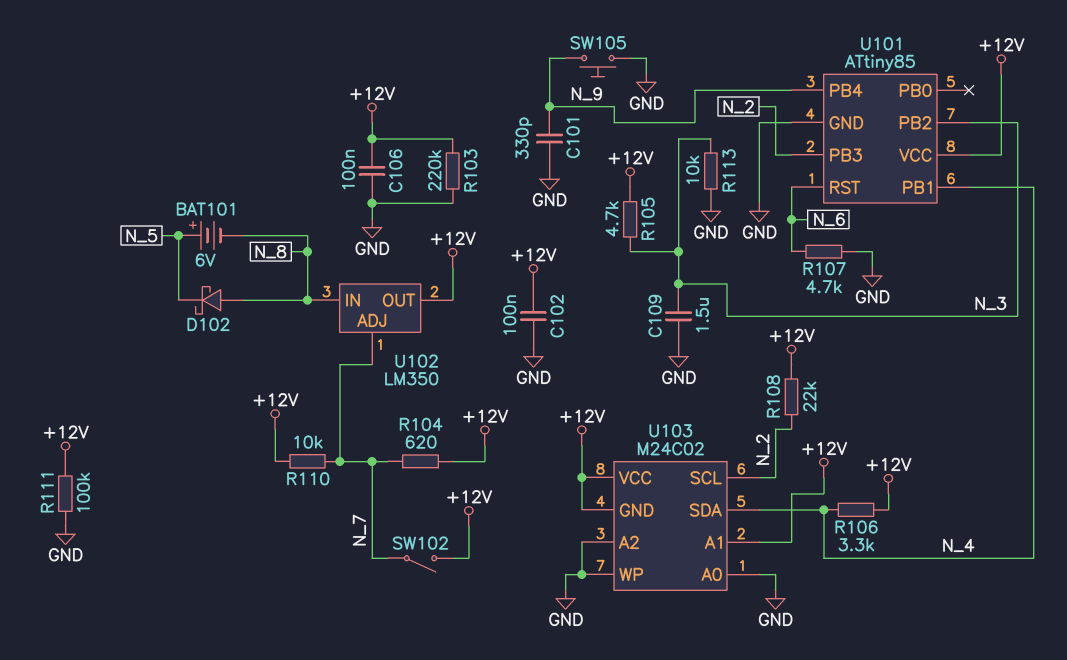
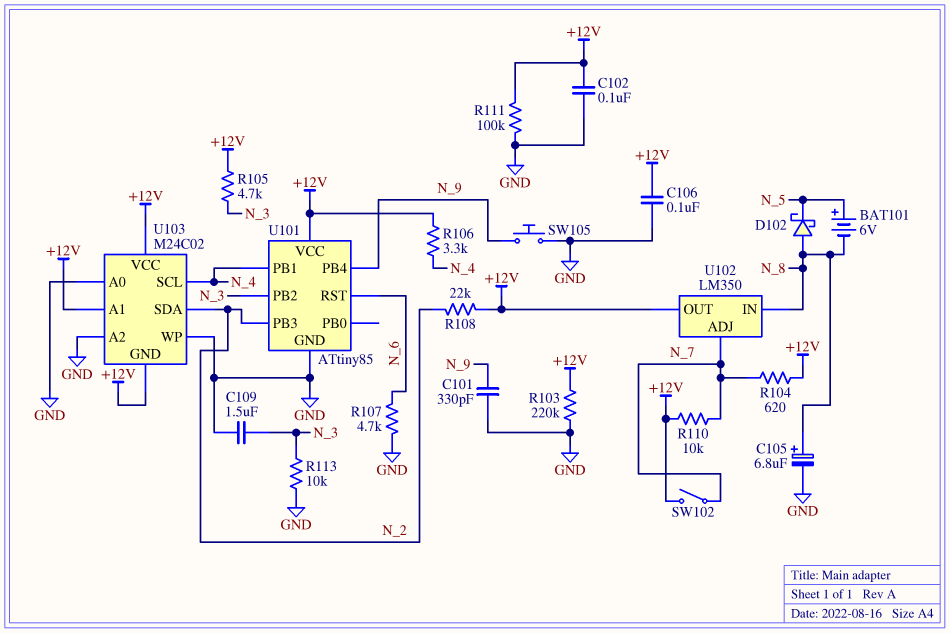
C105: none -> 6.8uF (plus N_8, minus GND)
U103 pin SCL: N_2 -> N_4
U103 pin SDA: N_4 -> N_2

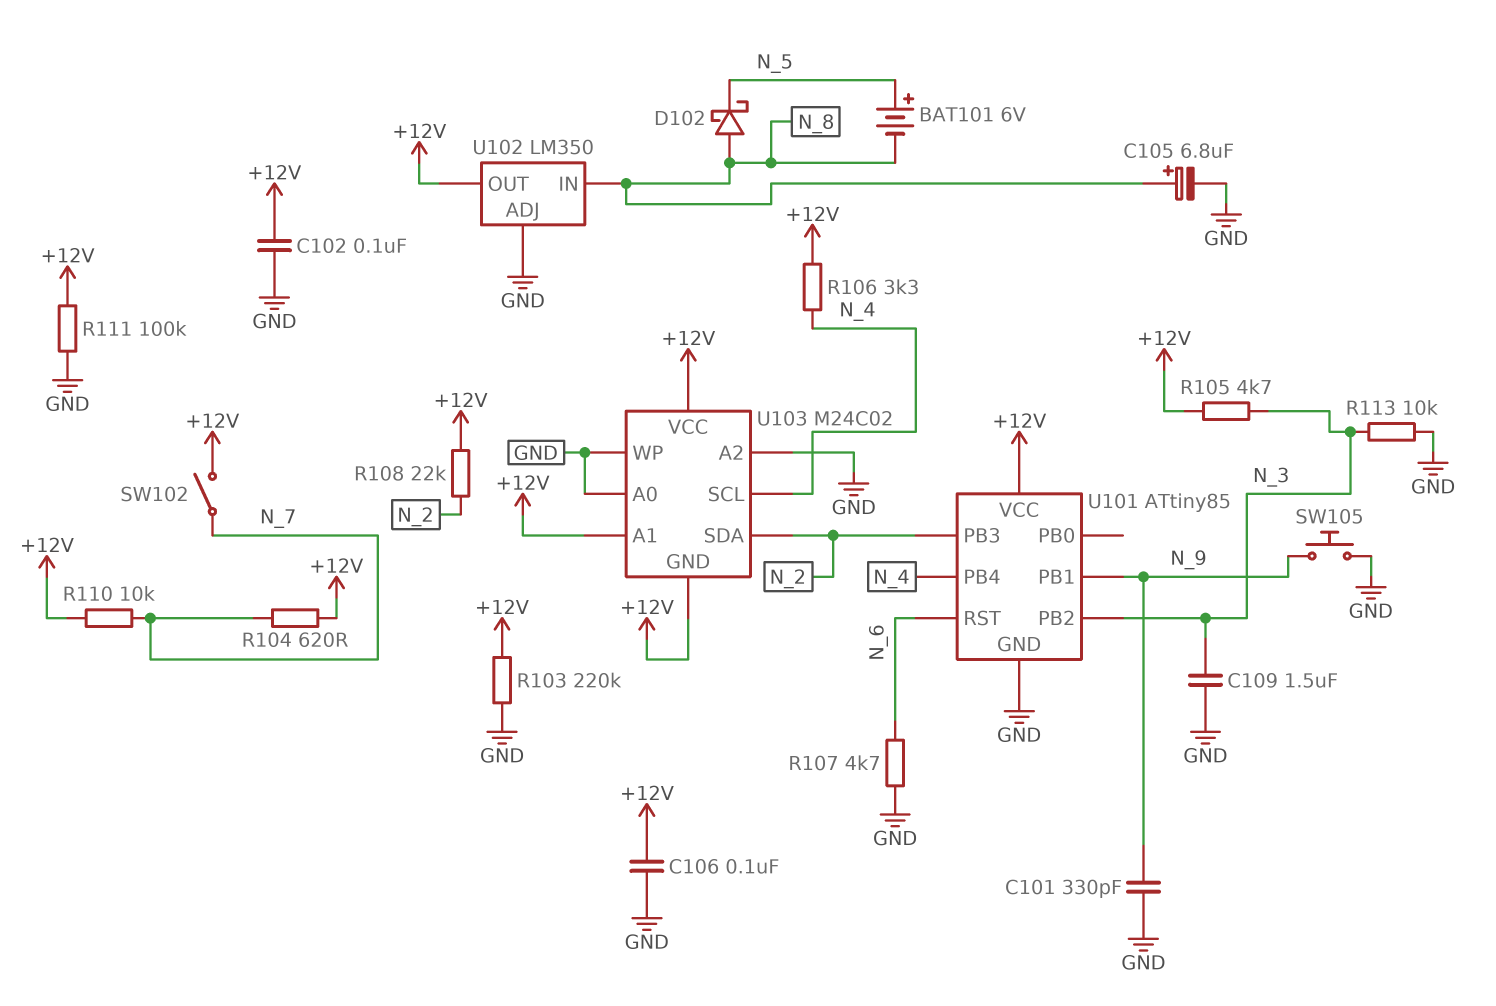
U101 pin PB1: N_4 -> N_9
U101 pin PB4: N_9 -> N_4
U102 pin ADJ: N_7 -> GND

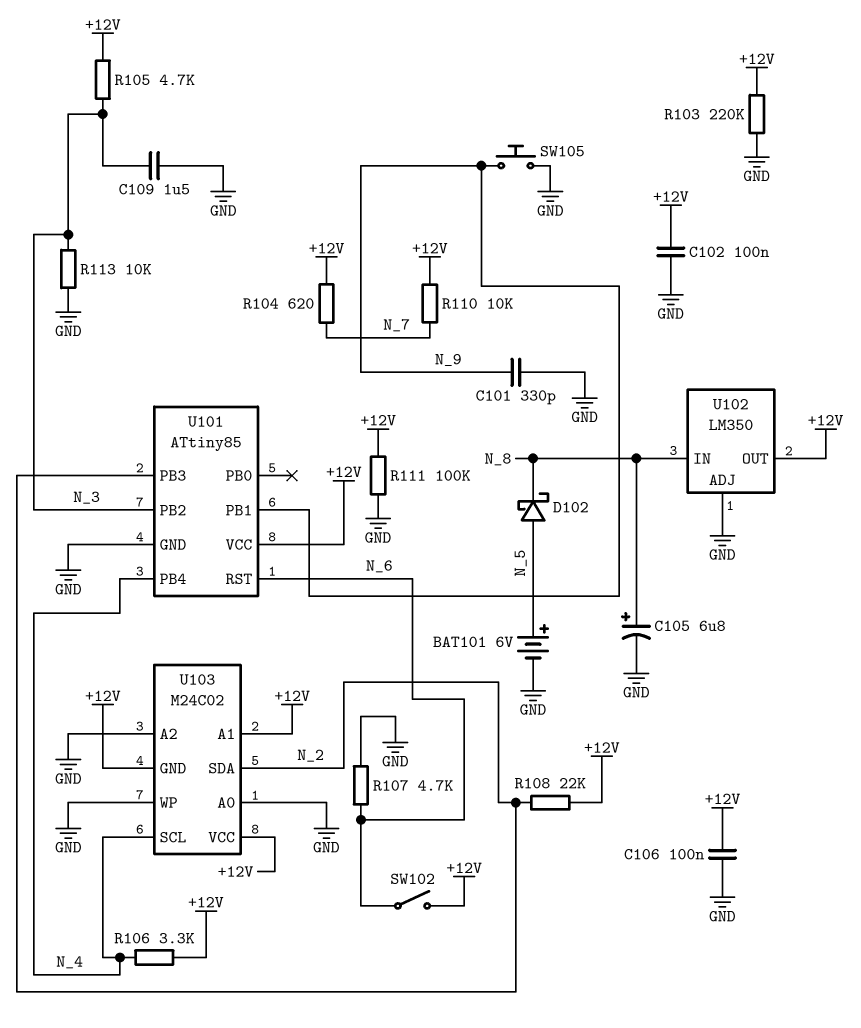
BAT101: 6V (plus N_5, minus N_8) -> 6V (plus N_5, minus GND)
D102: schottky (A N_8, K N_5) -> schottky (A N_5, K N_8)
SW102: switch (+12V, N_7) -> switch (+12V, N_6)

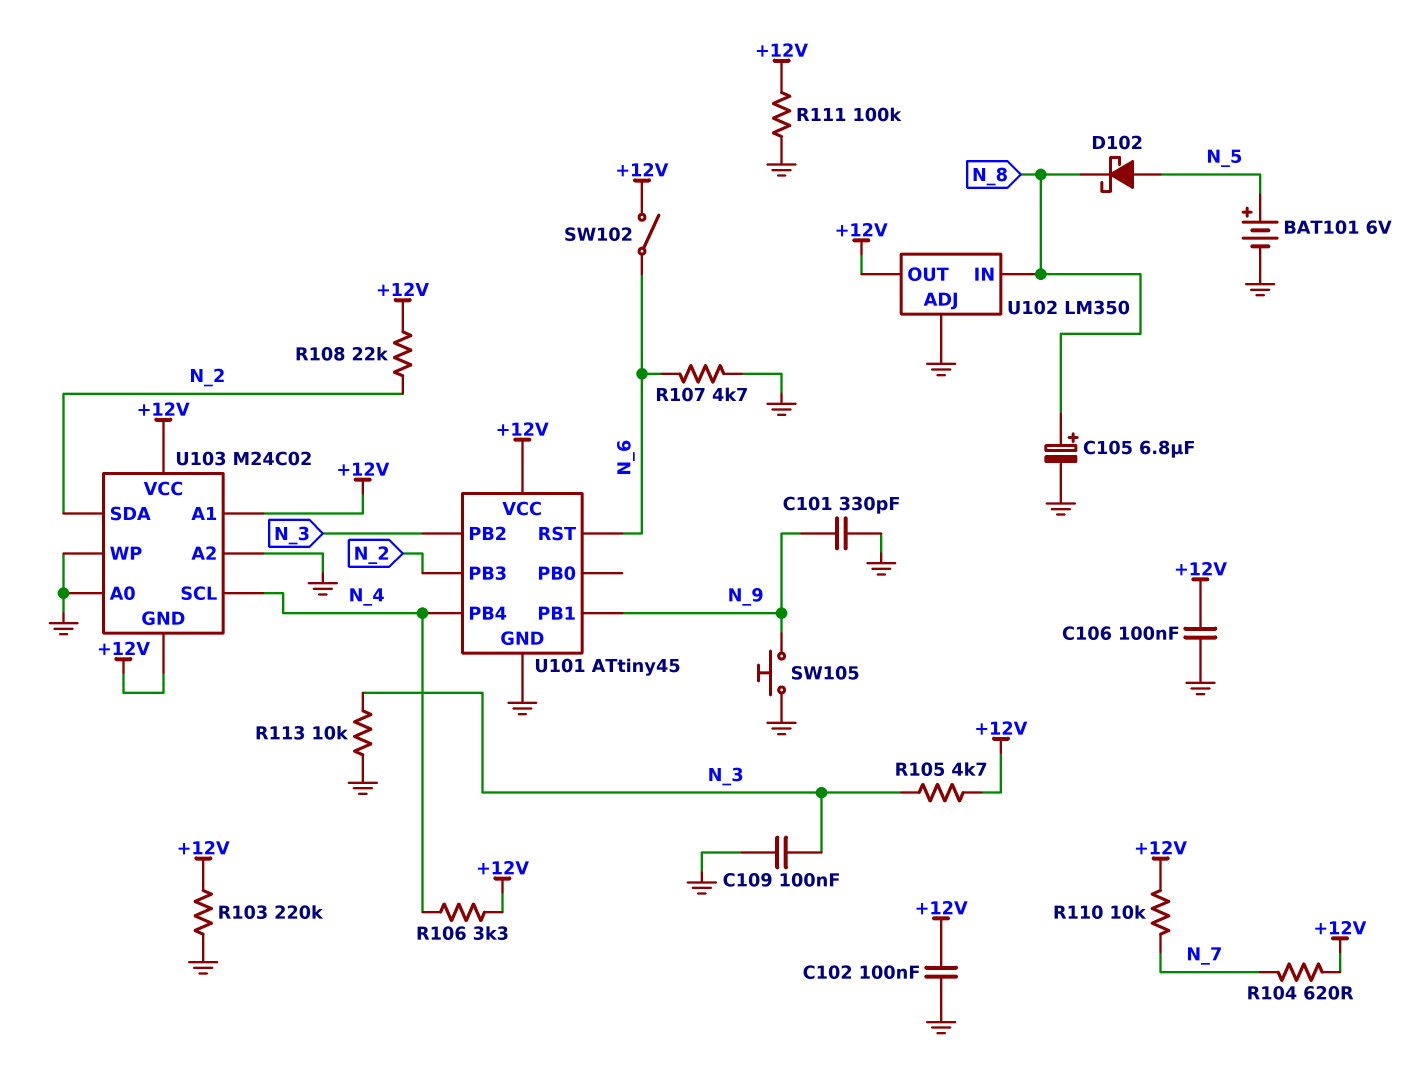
C109: 1.5uF (GND, N_3) -> 100nF (GND, N_3)
U101: ATtiny85 -> ATtiny45

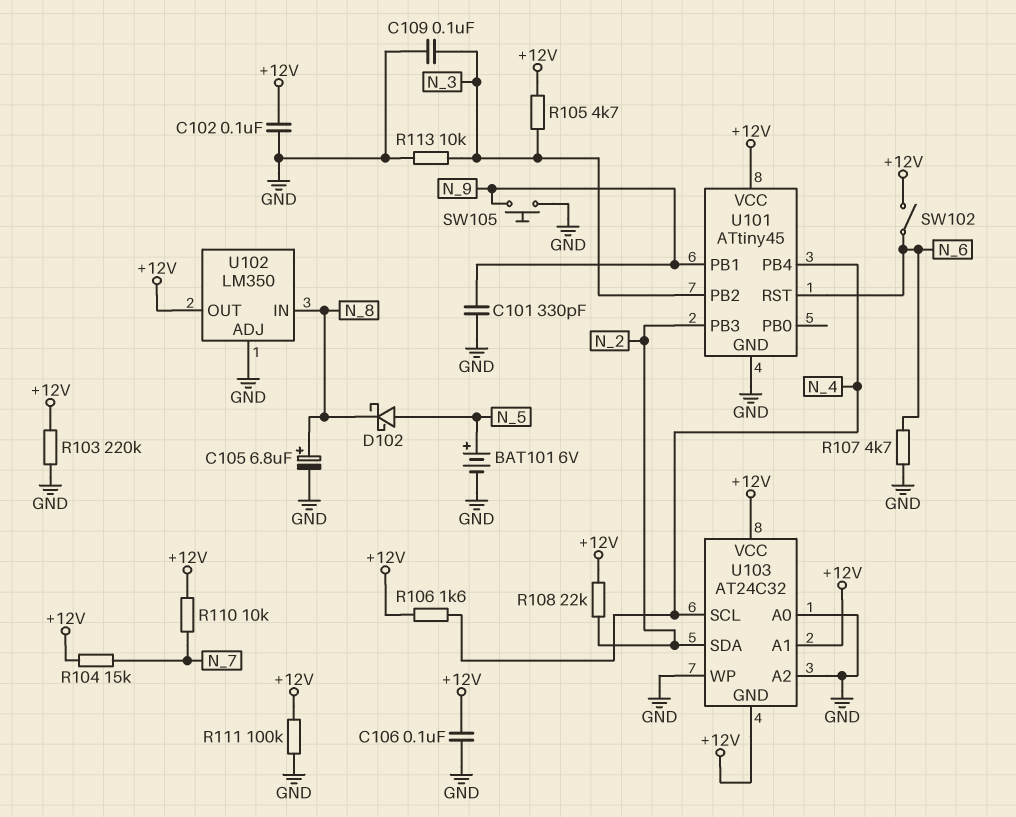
R104: 620 (+12V, N_7) -> 15k (+12V, N_7)
R106: 3.3k (+12V, N_4) -> 1.6k (+12V, N_4)
U103: M24C02 -> AT24C32

